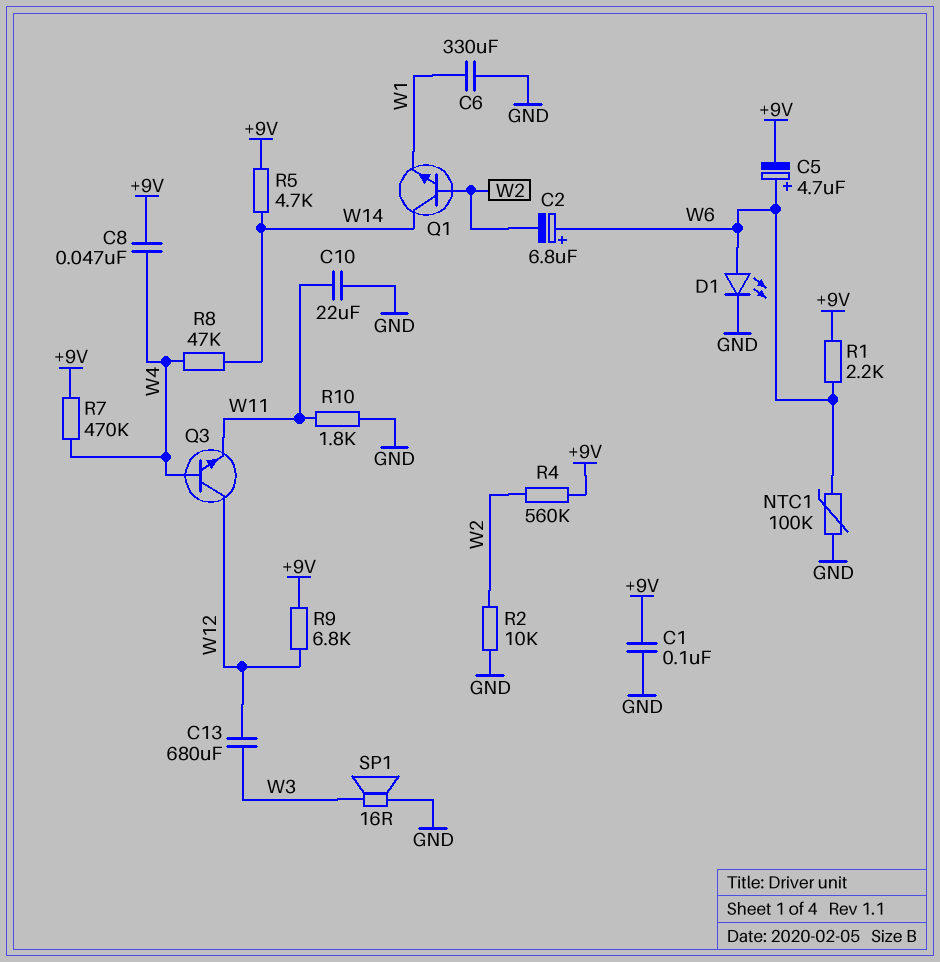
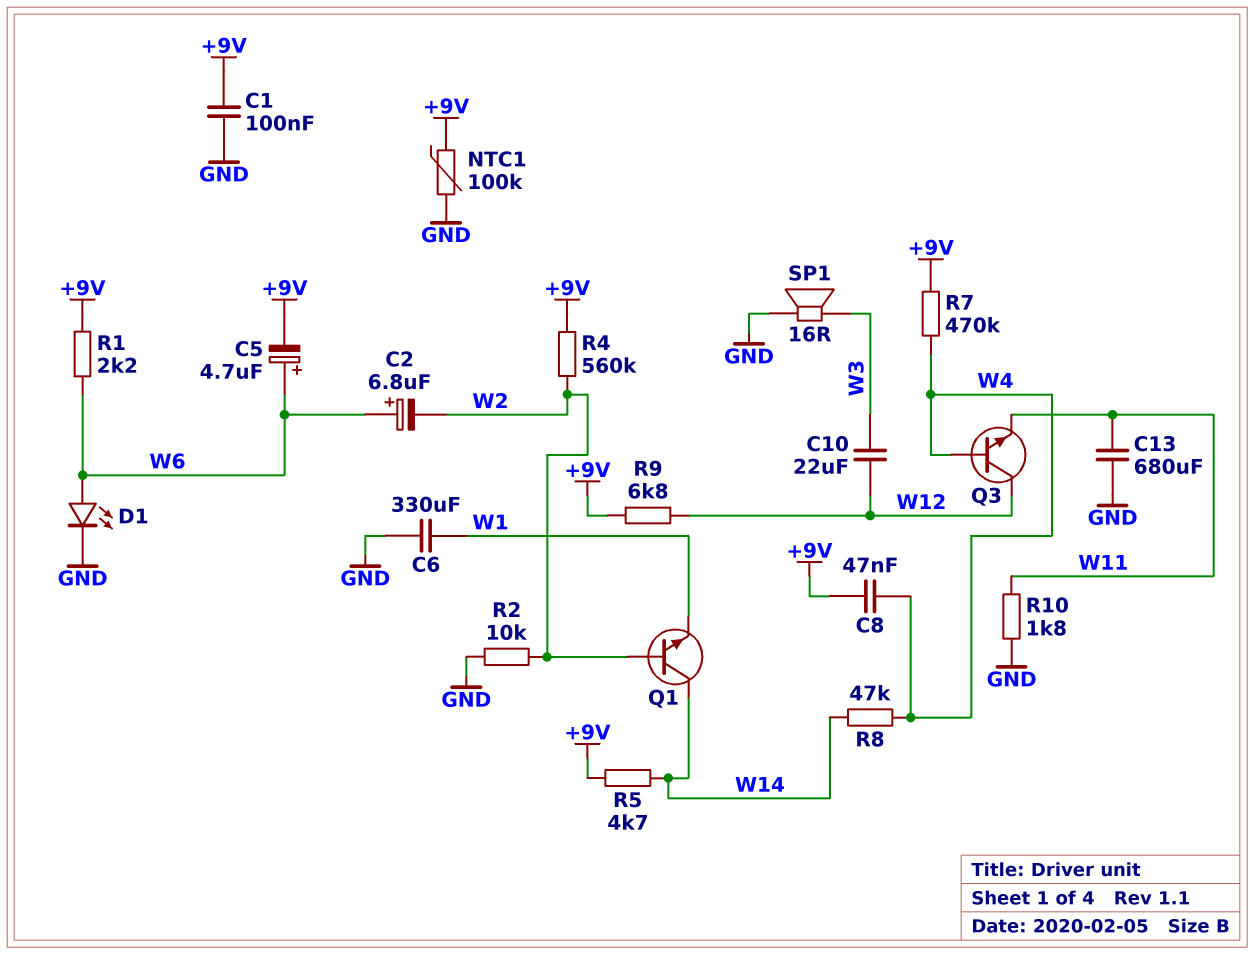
C10: 22uF (GND, W11) -> 22uF (W3, W12)
C13: 680uF (W3, W12) -> 680uF (GND, W11)
NTC1: 100k (GND, W6) -> 100k (+9V, GND)

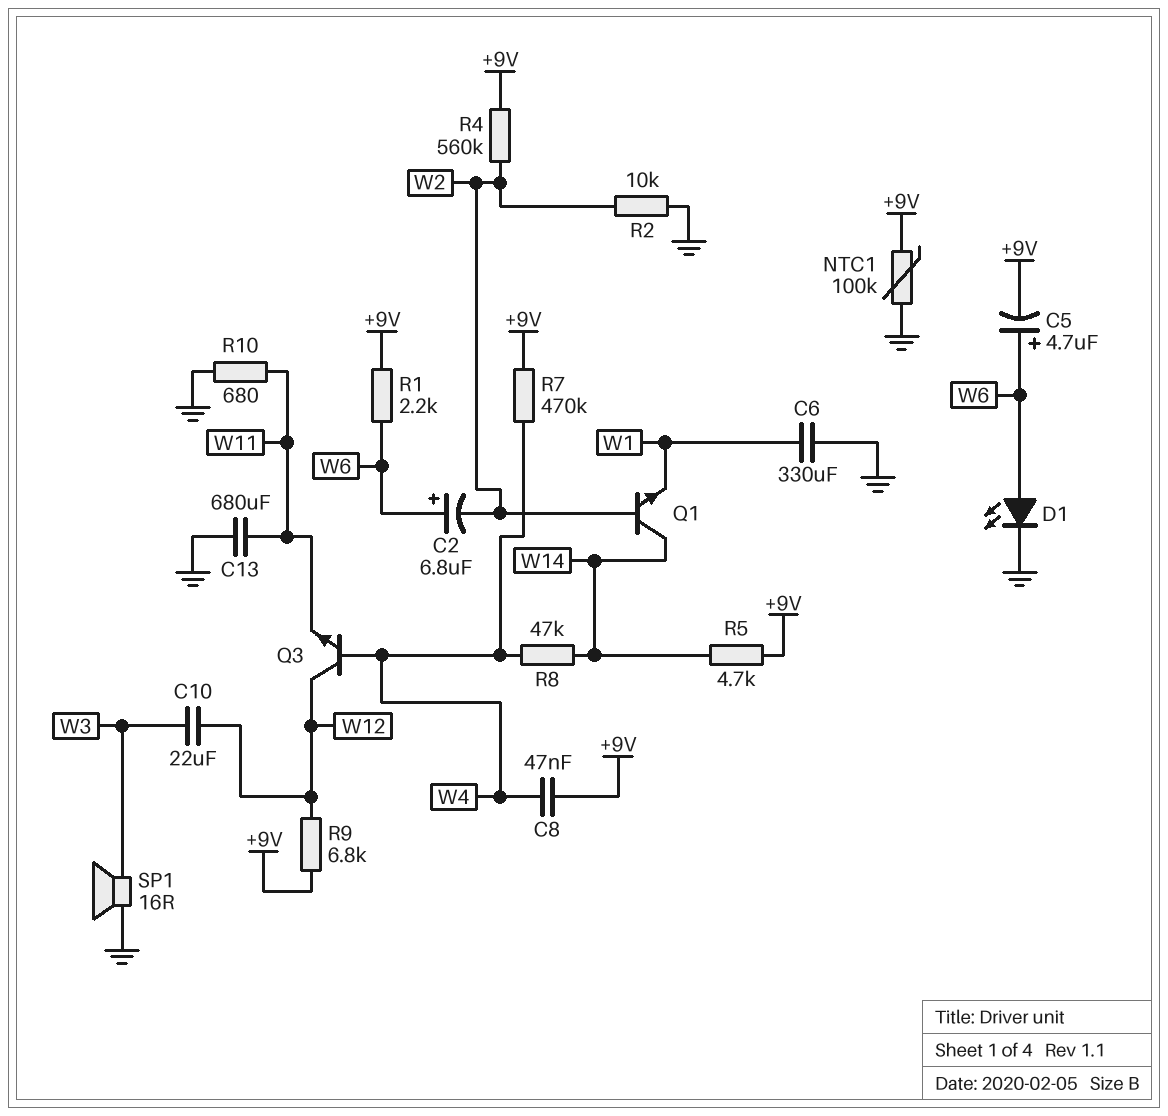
C1: 100nF (+9V, GND) -> none
R10: 1.8k (GND, W11) -> 680 (GND, W11)

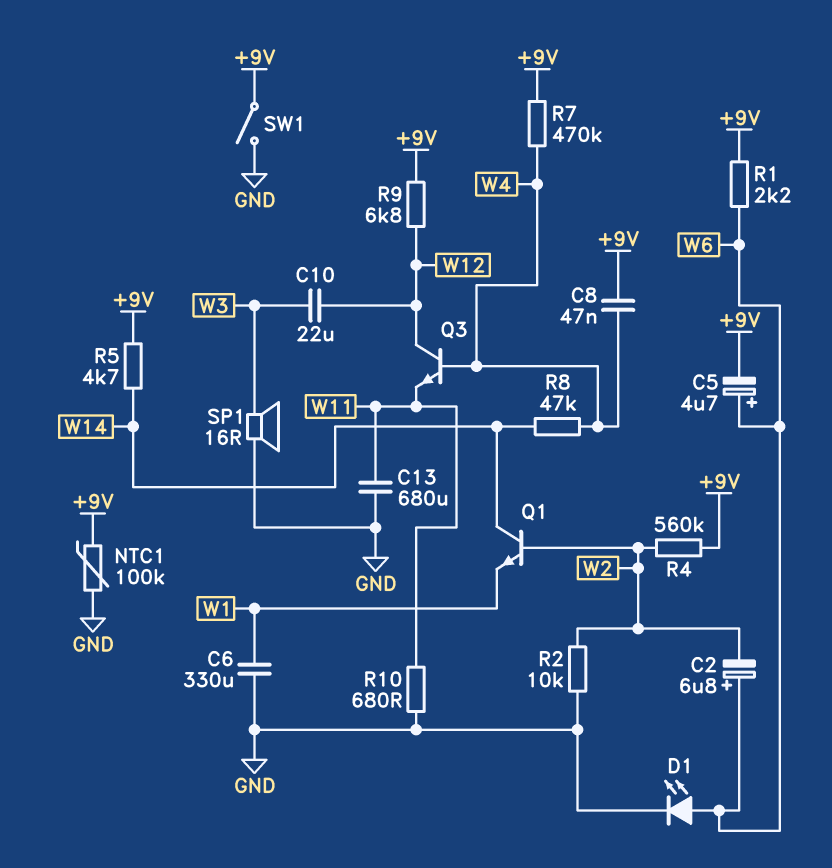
SW1: none -> switch (+9V, GND)

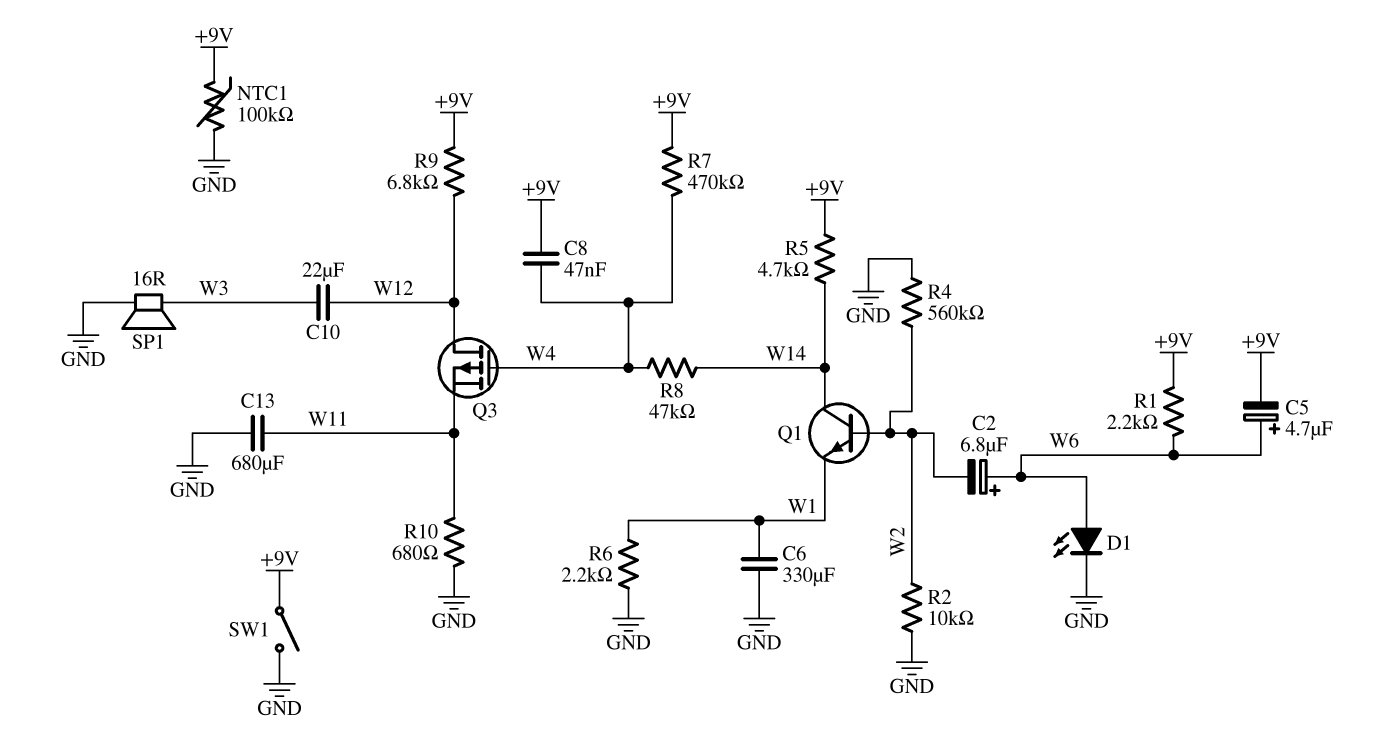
Q3: NPN (B W4, C W12, E W11) -> PMOS (G W4, D W12, S W11)
R4: 560k (+9V, W2) -> 560k (GND, W2)
R6: none -> 2.2k (GND, W1)

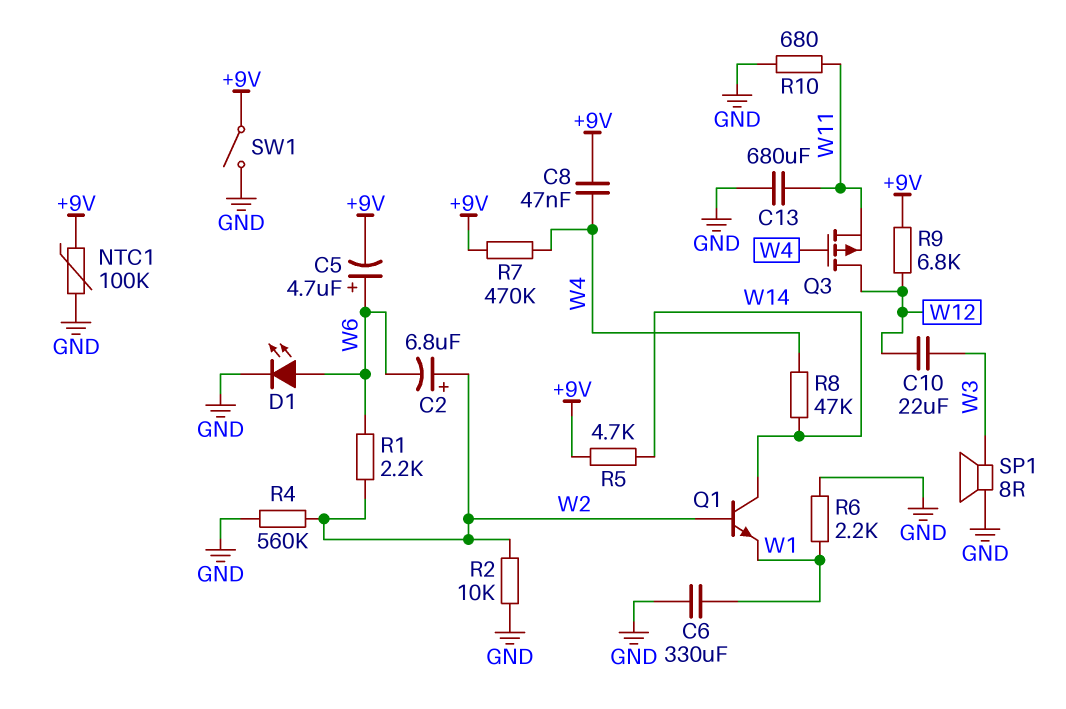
C2: 6.8uF (plus W6, minus W2) -> 6.8uF (plus W2, minus W6)
R1: 2.2k (+9V, W6) -> 2.2k (W2, W6)
SP1: speaker 16R (GND, W3) -> speaker 8R (GND, W3)

